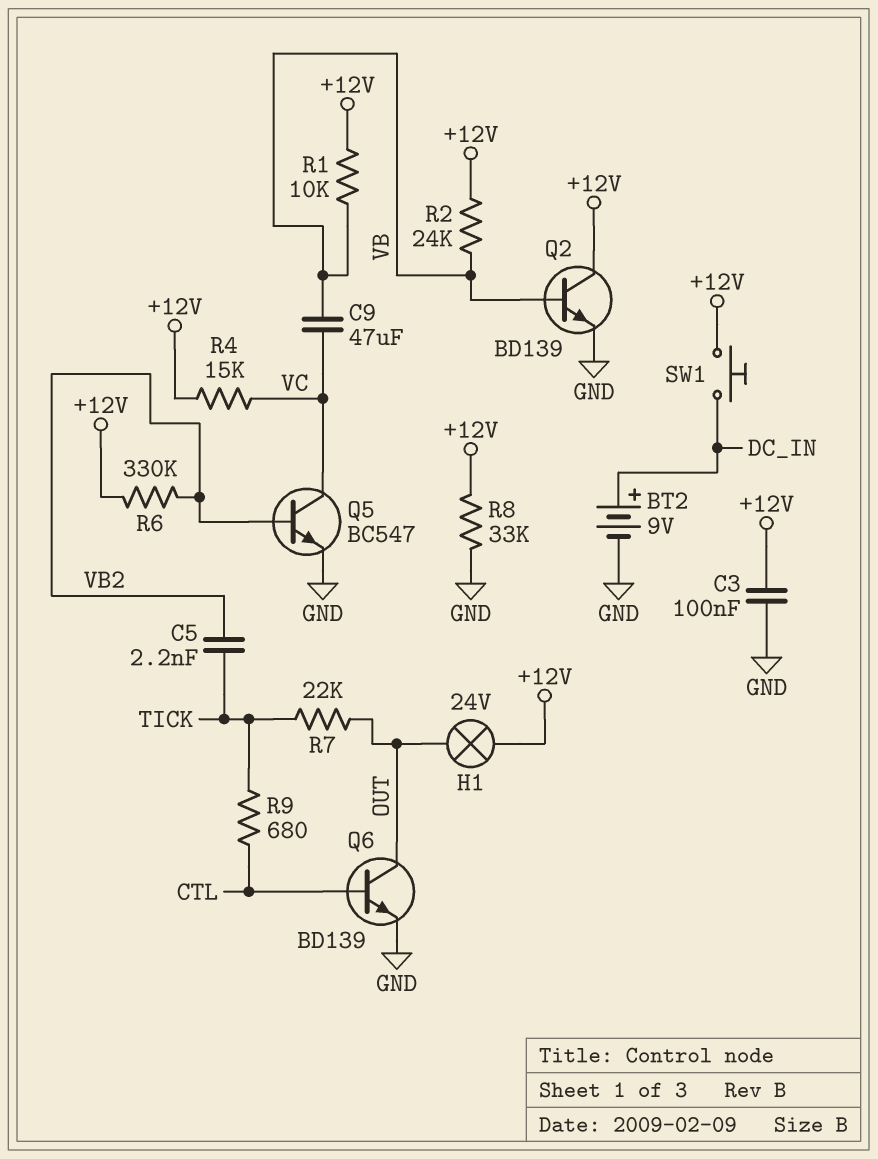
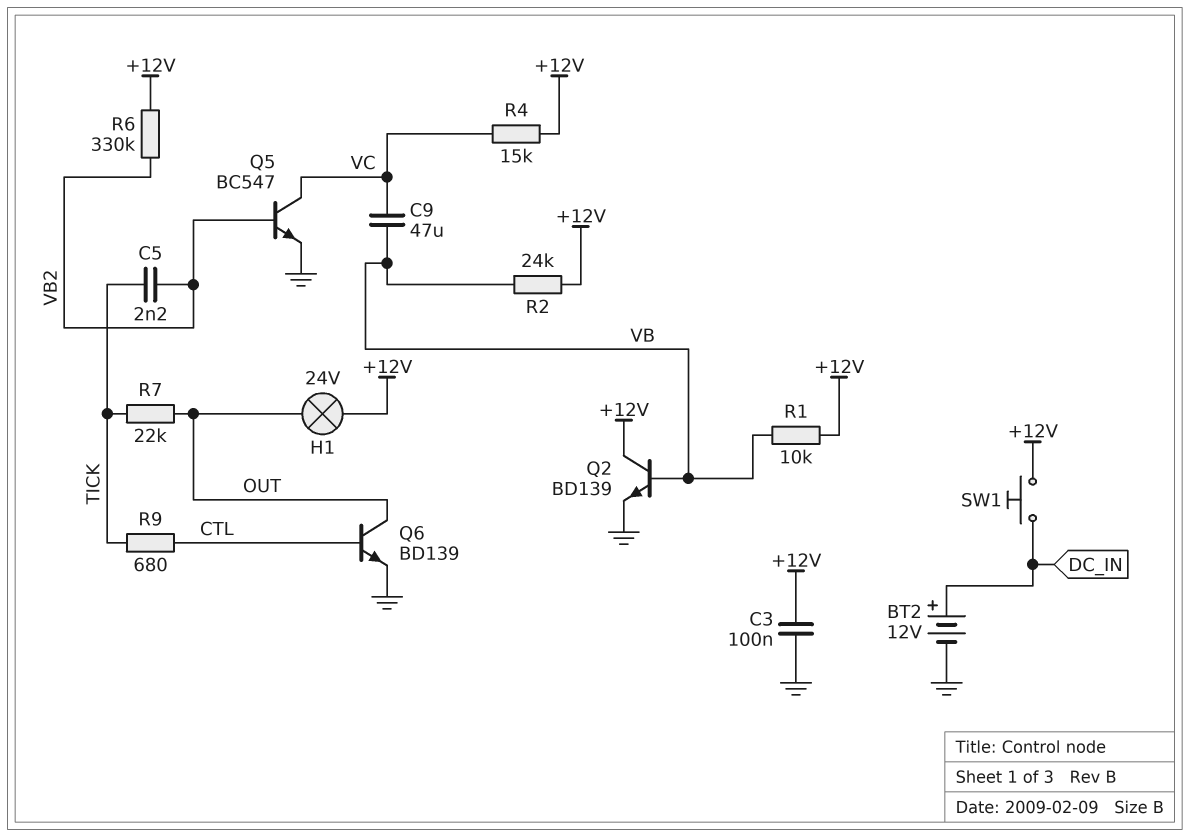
BT2: 9V (plus DC_IN, minus GND) -> 12V (plus DC_IN, minus GND)
R8: 33k (+12V, GND) -> none

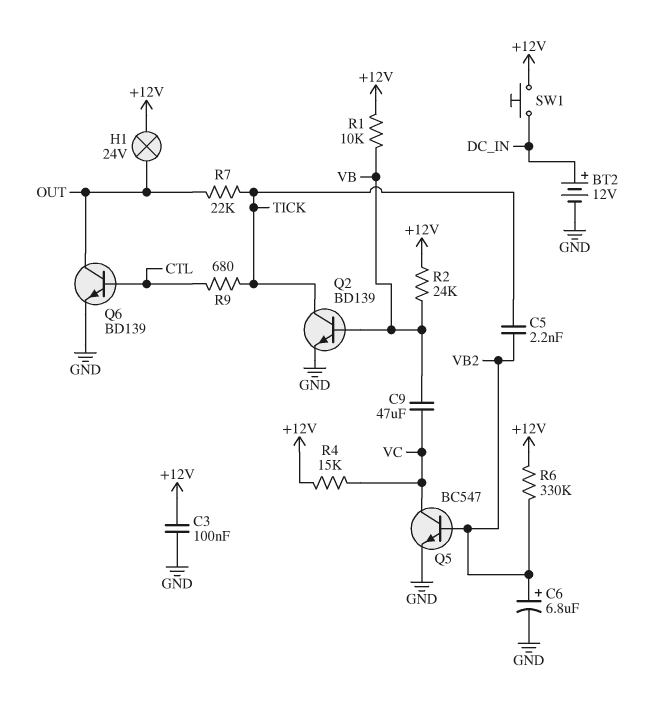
C6: none -> 6.8uF (plus VB2, minus GND)
Q2: NPN BD139 (B VB, C +12V, E GND) -> NPN BD139 (B VB, C TICK, E GND)

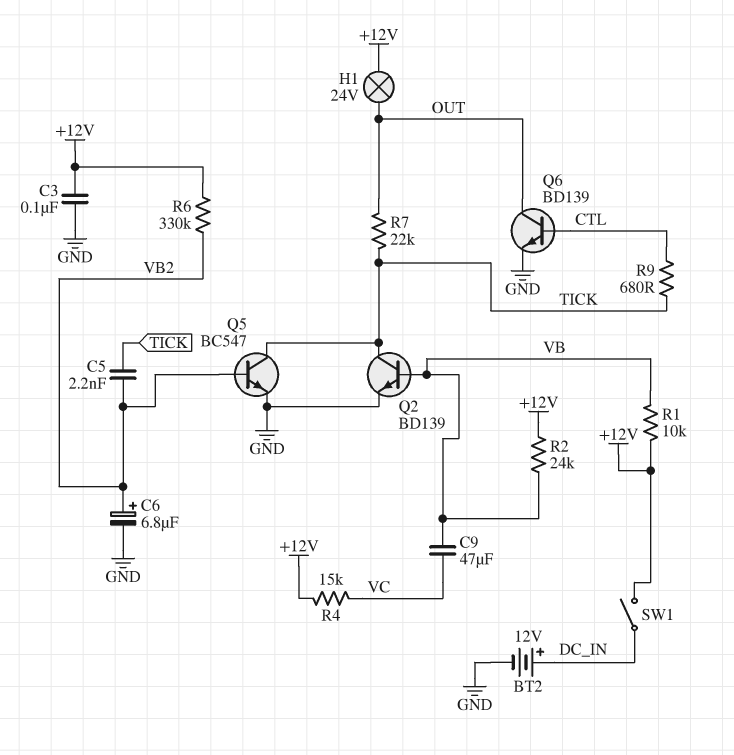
Q5: NPN BC547 (B VB2, C VC, E GND) -> NPN BC547 (B VB2, C TICK, E GND)
SW1: button (+12V, DC_IN) -> switch (+12V, DC_IN)

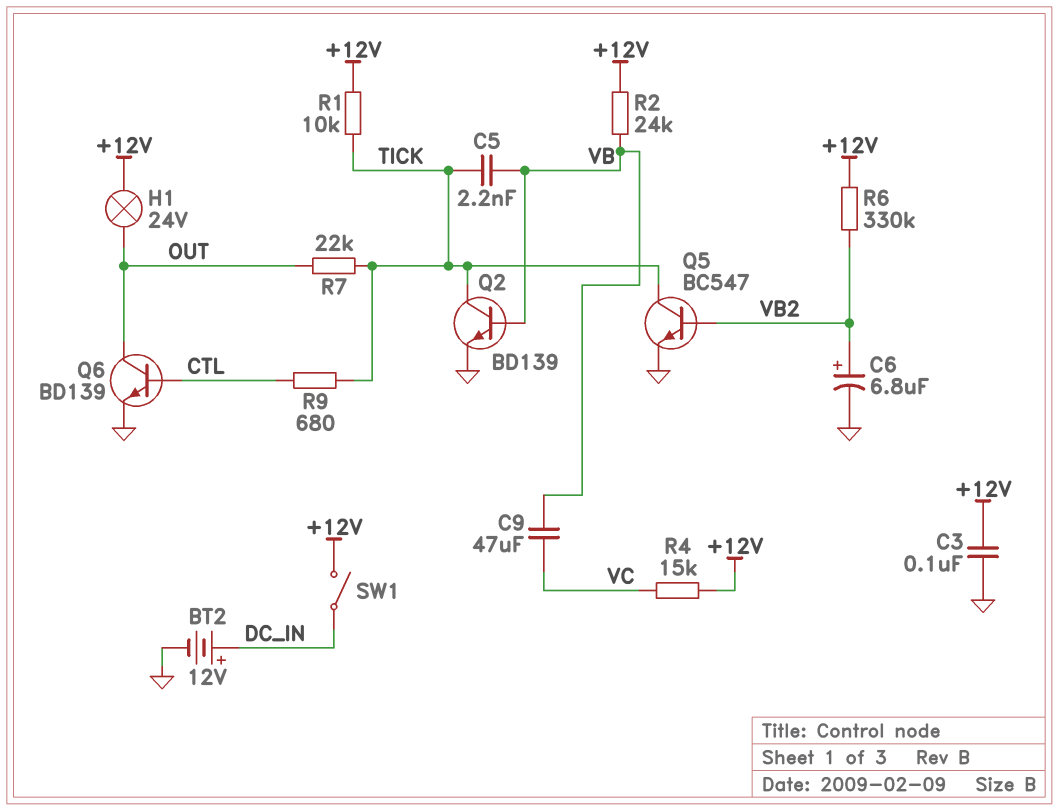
C5: 2.2nF (TICK, VB2) -> 2.2nF (TICK, VB)
R1: 10k (+12V, VB) -> 10k (+12V, TICK)

